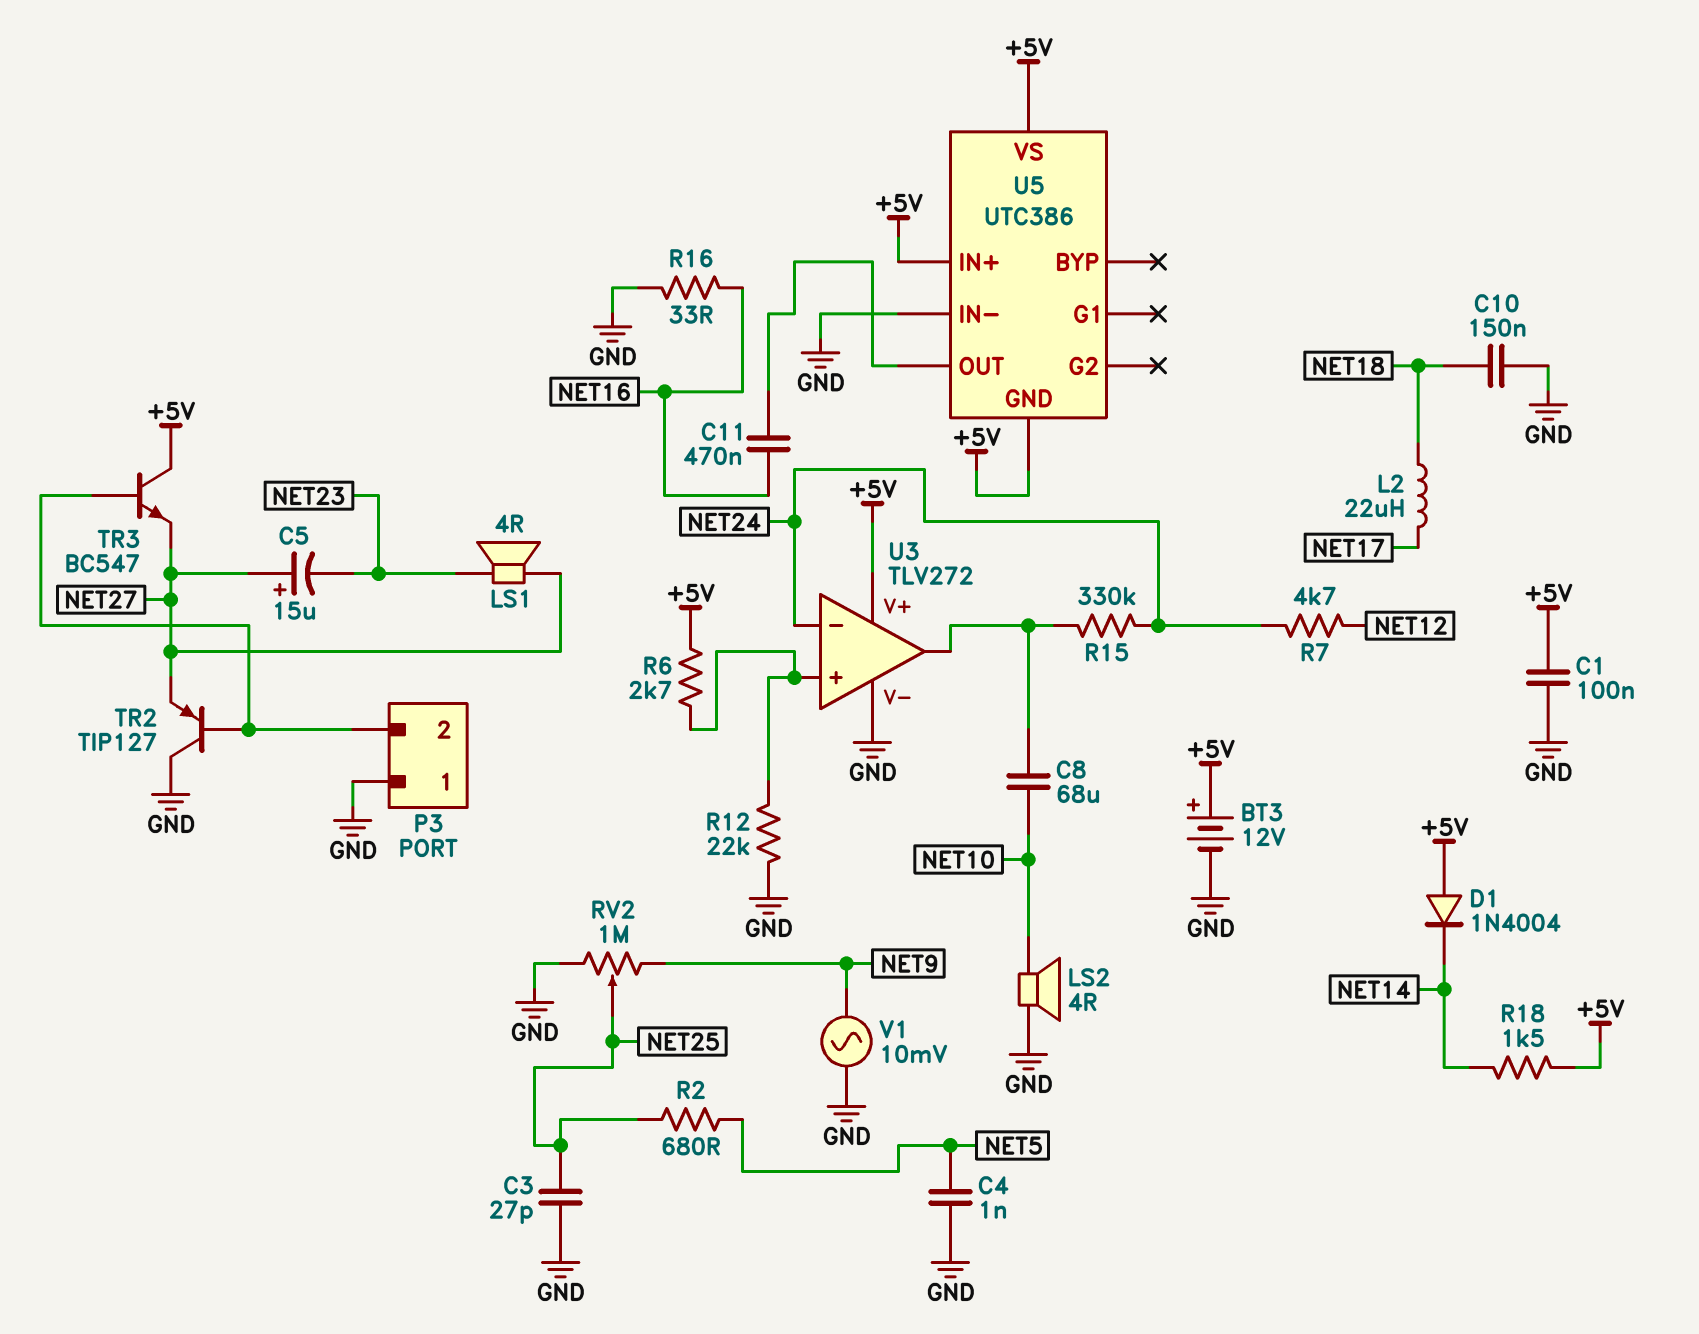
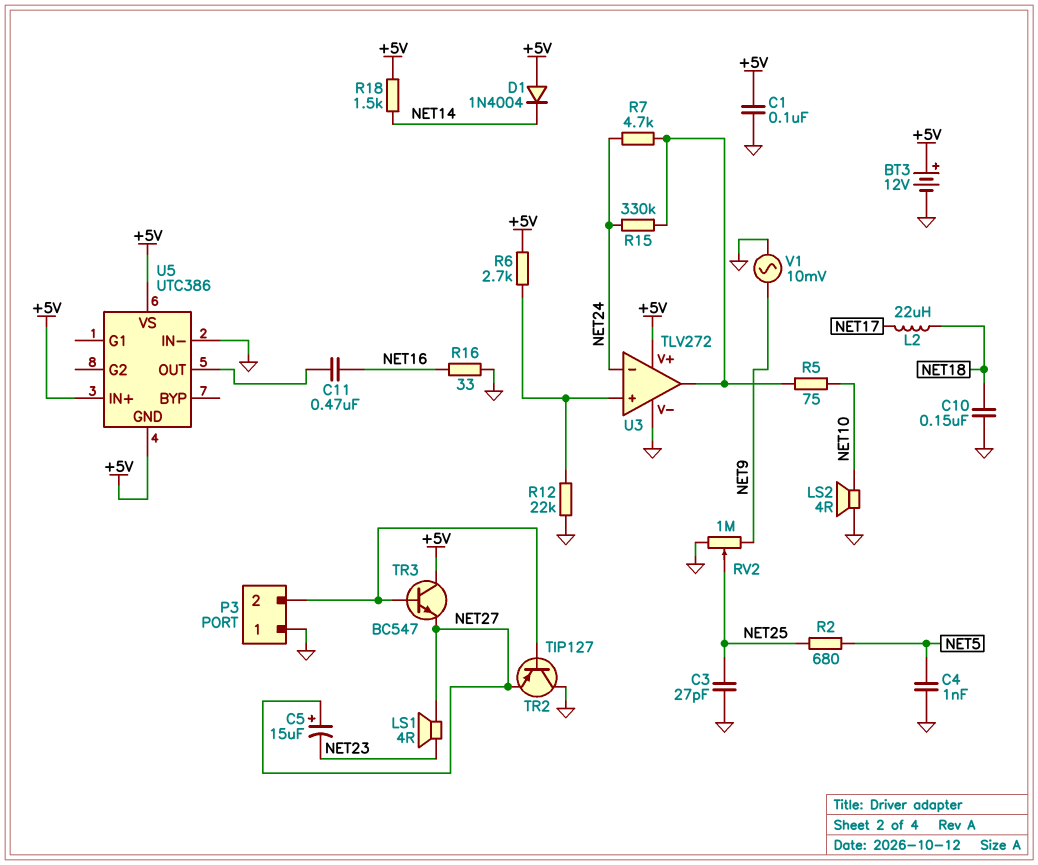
C8: 68uF (NET10, U3/out) -> none
R5: none -> 75 (NET10, U3/out)
R7: 4.7k (NET12, NET24) -> 4.7k (NET24, U3/out)

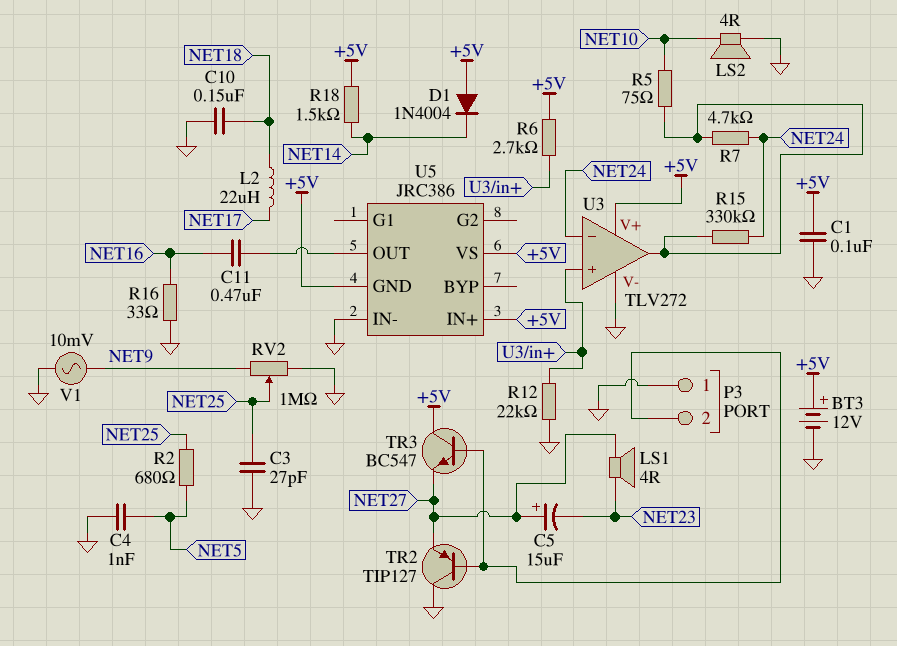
U5: UTC386 -> JRC386

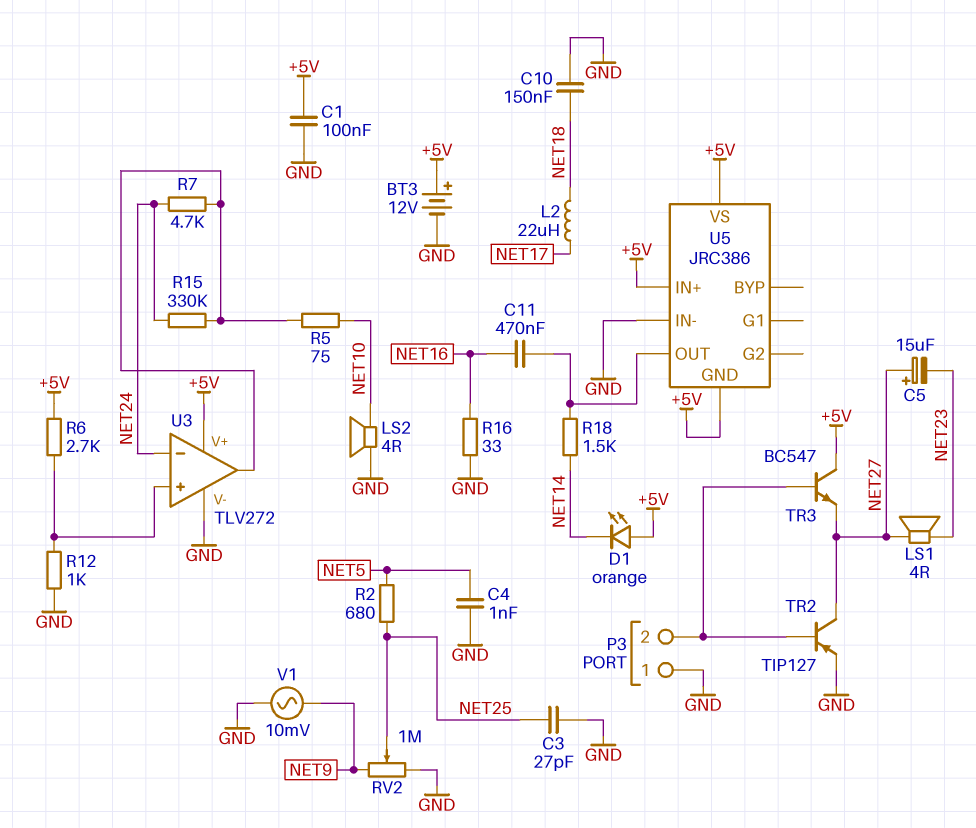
D1: diode 1N4004 (A +5V, K NET14) -> LED orange (A +5V, K NET14)
R12: 22k (GND, U3/in+) -> 1k (GND, U3/in+)
R18: 1.5k (+5V, NET14) -> 1.5k (NET14, U5/OUT)
TR2: PNP TIP127 (B P3/2, C GND, E NET27) -> PNP TIP127 (B P3/2, C NET27, E GND)

